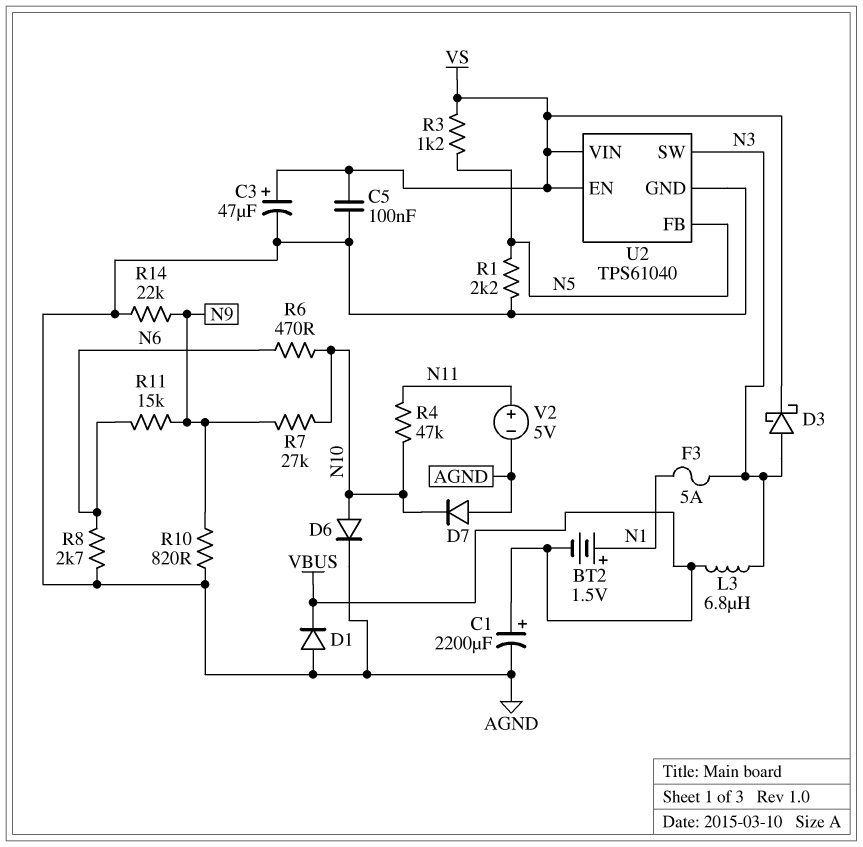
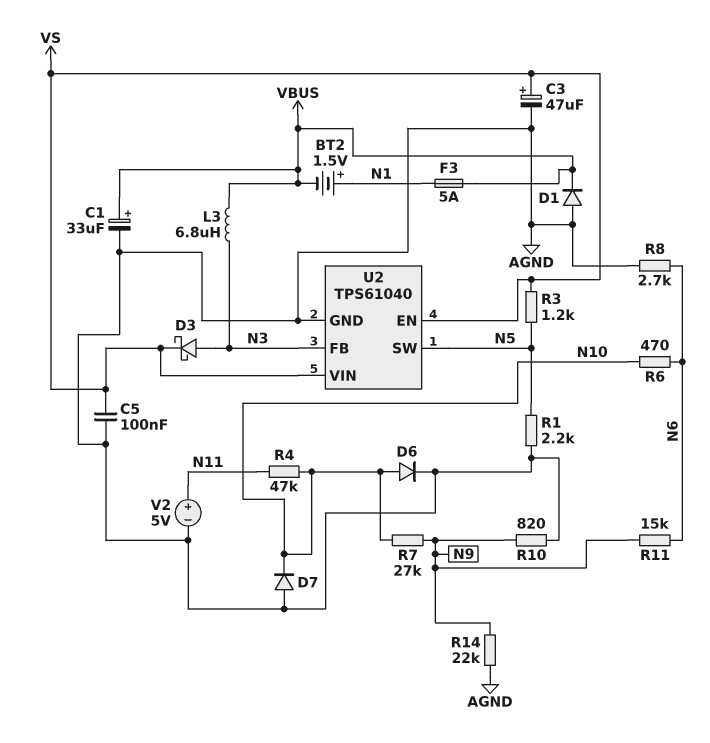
C1: 2200uF (plus VBUS, minus AGND) -> 33uF (plus VBUS, minus AGND)
F3: 5A (N1, N3) -> 5A (N1, VBUS)
U2 pin FB: N5 -> N3
U2 pin SW: N3 -> N5

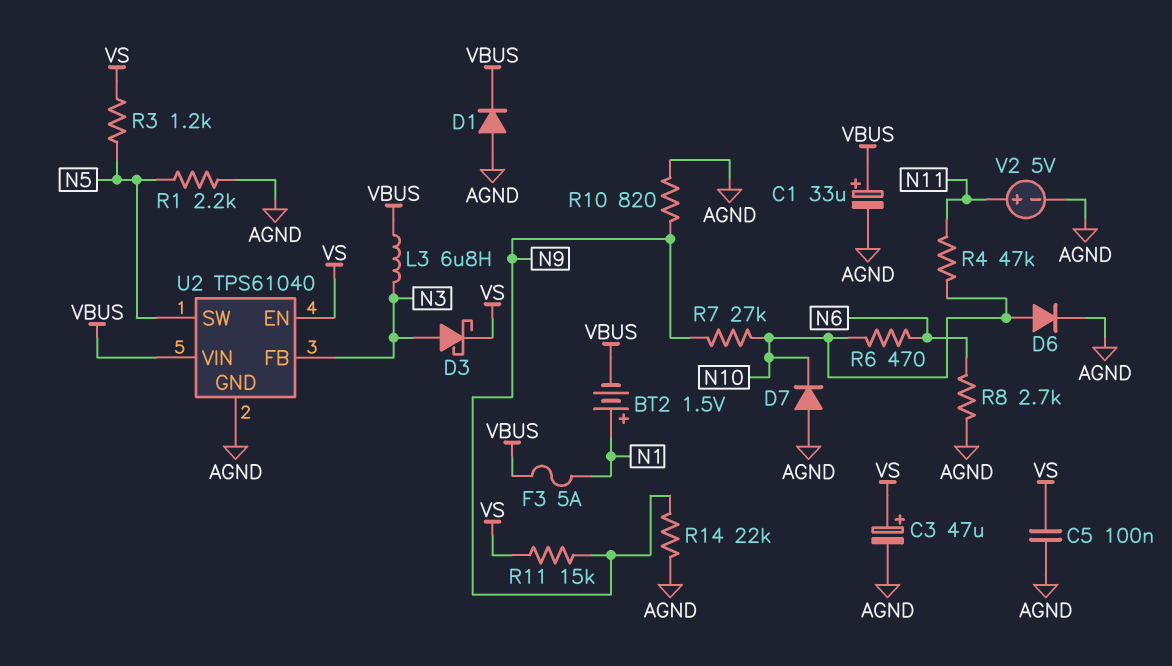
R11: 15k (N6, N9) -> 15k (N9, VS)
U2 pin VIN: VS -> VBUS

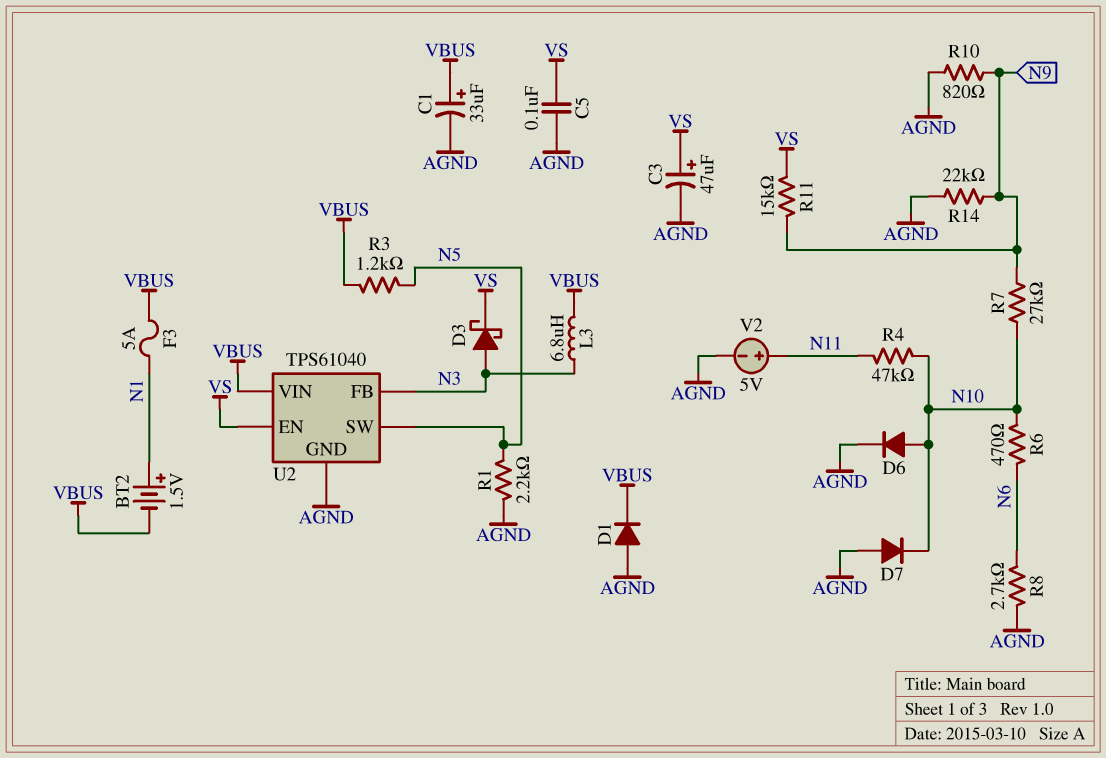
R3: 1.2k (N5, VS) -> 1.2k (N5, VBUS)

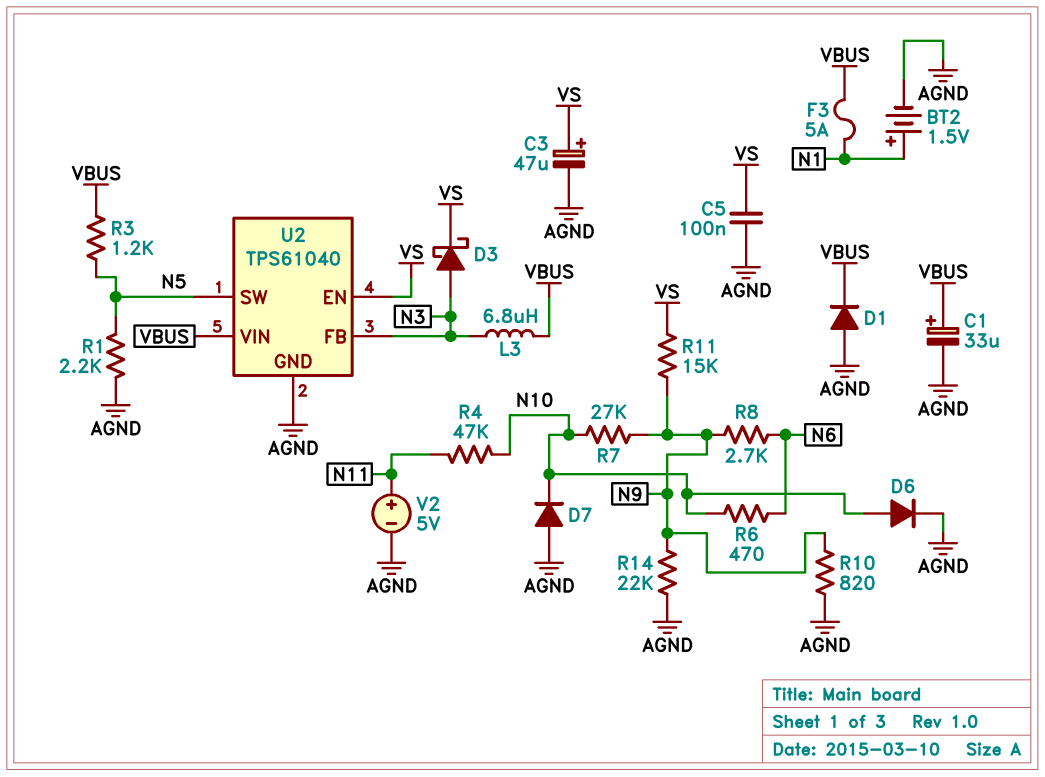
BT2: 1.5V (plus N1, minus VBUS) -> 1.5V (plus N1, minus AGND)
R8: 2.7k (AGND, N6) -> 2.7k (N6, N9)

